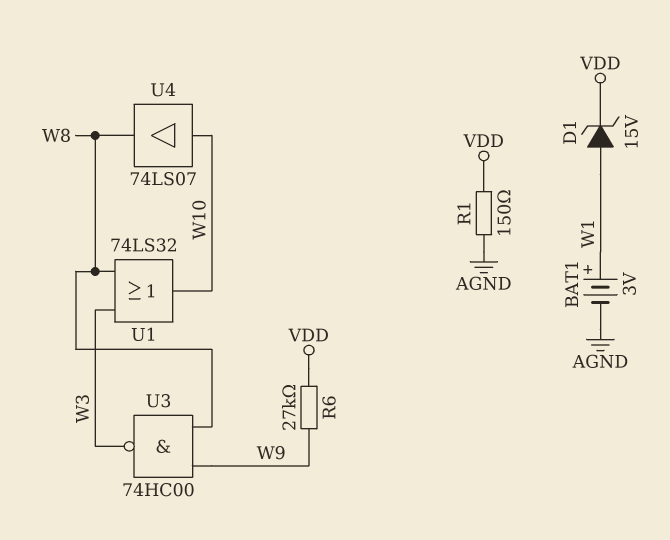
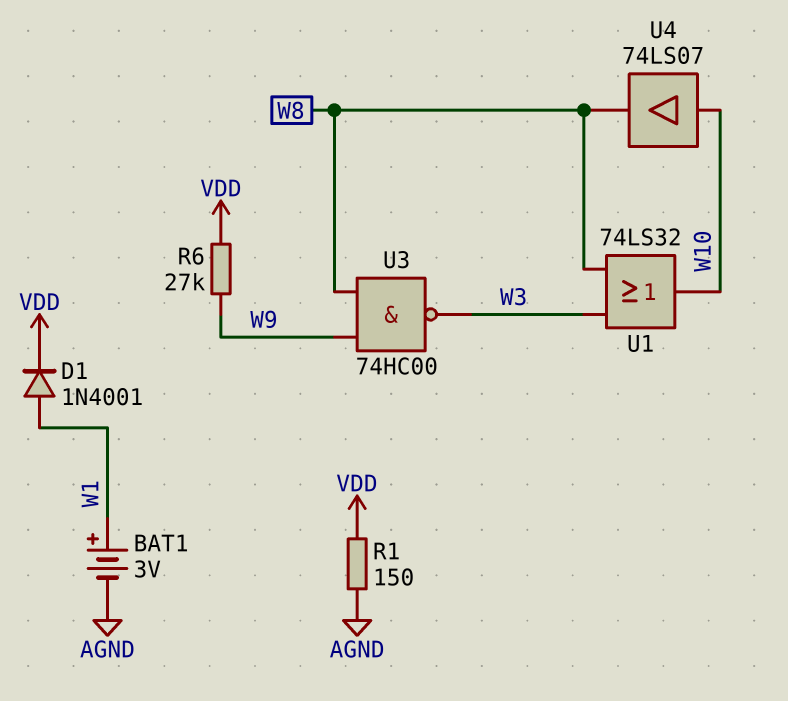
D1: zener 15V (A W1, K VDD) -> diode 1N4001 (A W1, K VDD)

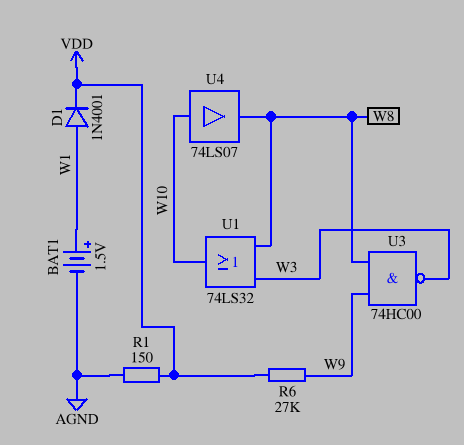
BAT1: 3V (plus W1, minus AGND) -> 1.5V (plus W1, minus AGND)

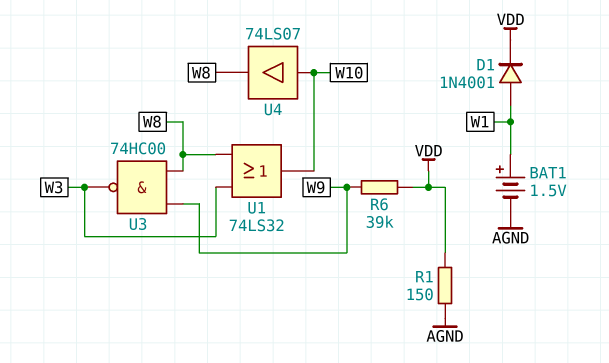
R6: 27k (VDD, W9) -> 39k (VDD, W9)

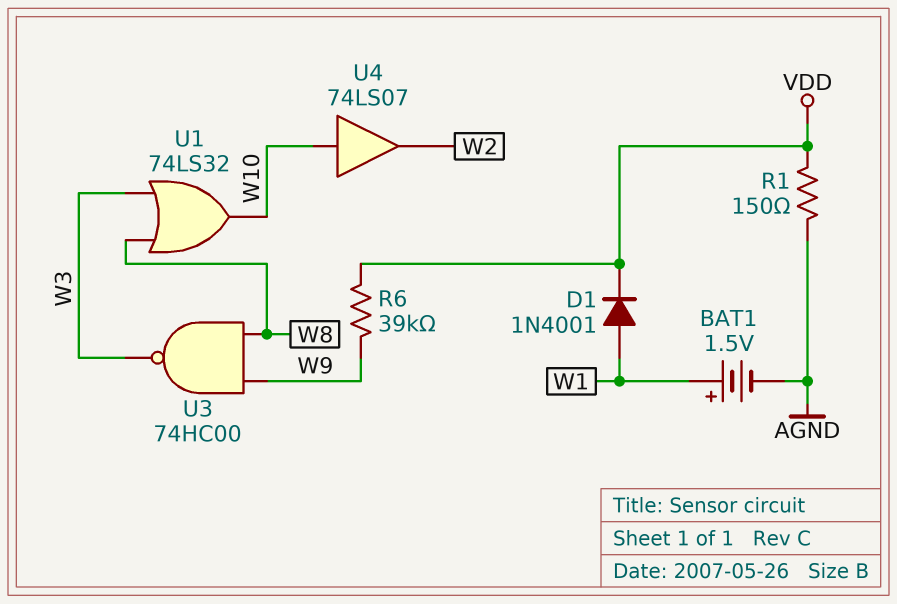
U4: buffer 74LS07 (in W10, out W8) -> buffer 74LS07 (in W10, out W2)

